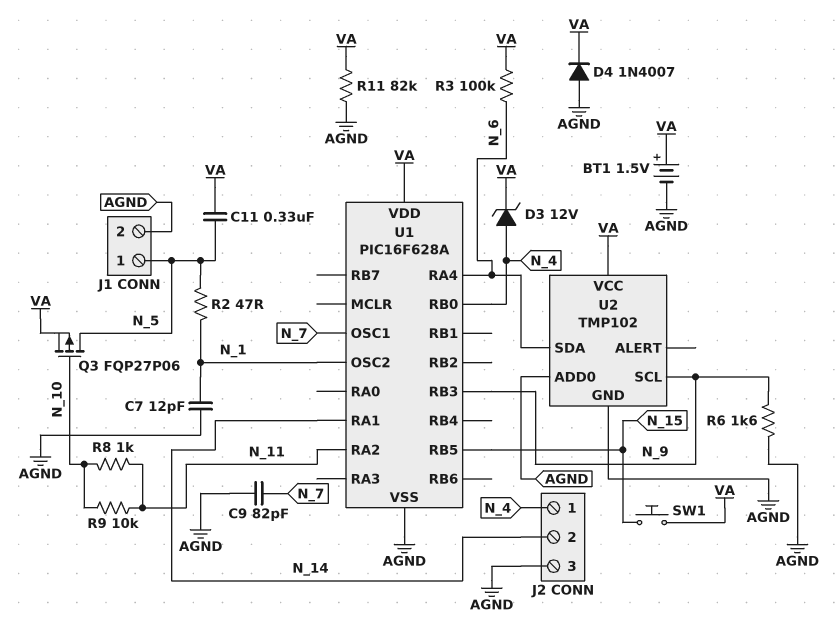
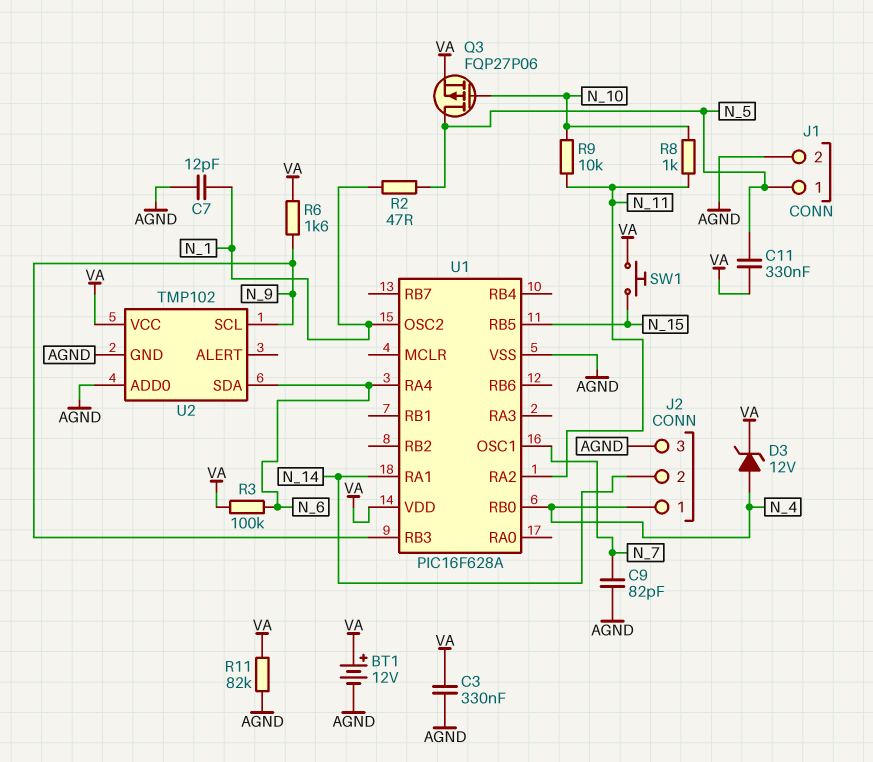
BT1: 1.5V (plus VA, minus AGND) -> 12V (plus VA, minus AGND)
C3: none -> 330nF (AGND, VA)
D4: diode 1N4007 (A AGND, K VA) -> none
R6: 1.6k (AGND, N_9) -> 1.6k (N_9, VA)

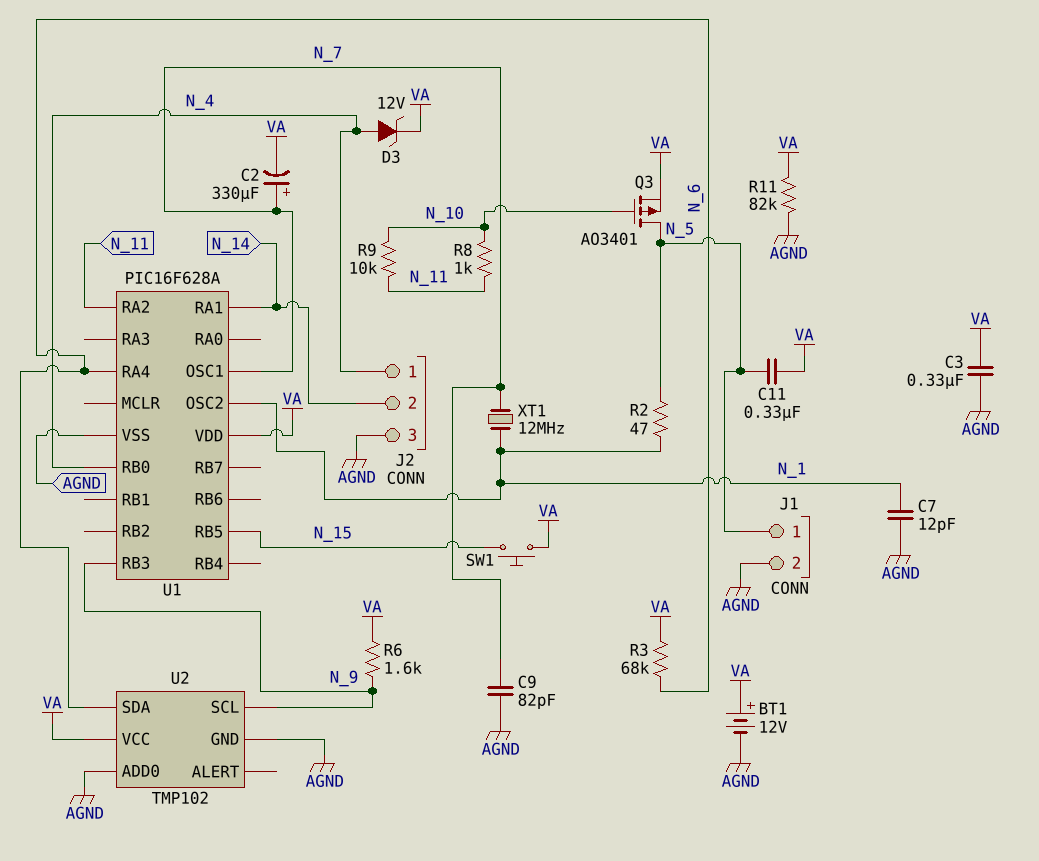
C2: none -> 330uF (plus N_7, minus VA)
Q3: PMOS FQP27P06 (G N_10, D N_5, S VA) -> PMOS AO3401 (G N_10, D N_5, S VA)
R3: 100k (N_6, VA) -> 68k (N_6, VA)
XT1: none -> 12MHz (N_1, N_7)

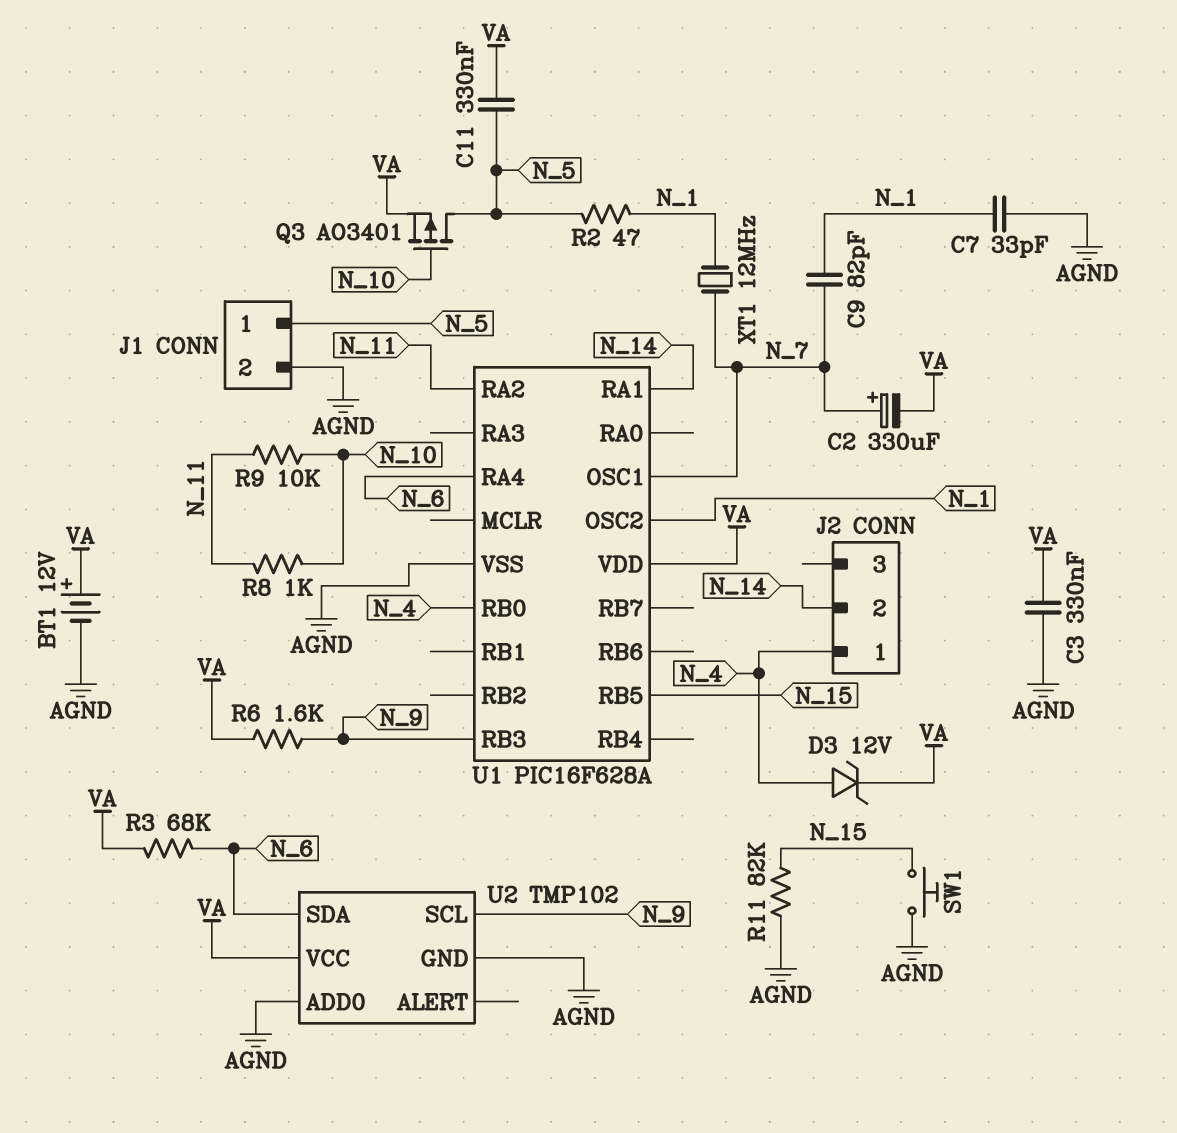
C7: 12pF (AGND, N_1) -> 33pF (AGND, N_1)
C9: 82pF (AGND, N_7) -> 82pF (N_1, N_7)
J2 pin 3: AGND -> none
R11: 82k (AGND, VA) -> 82k (AGND, N_15)
SW1: button (N_15, VA) -> button (AGND, N_15)

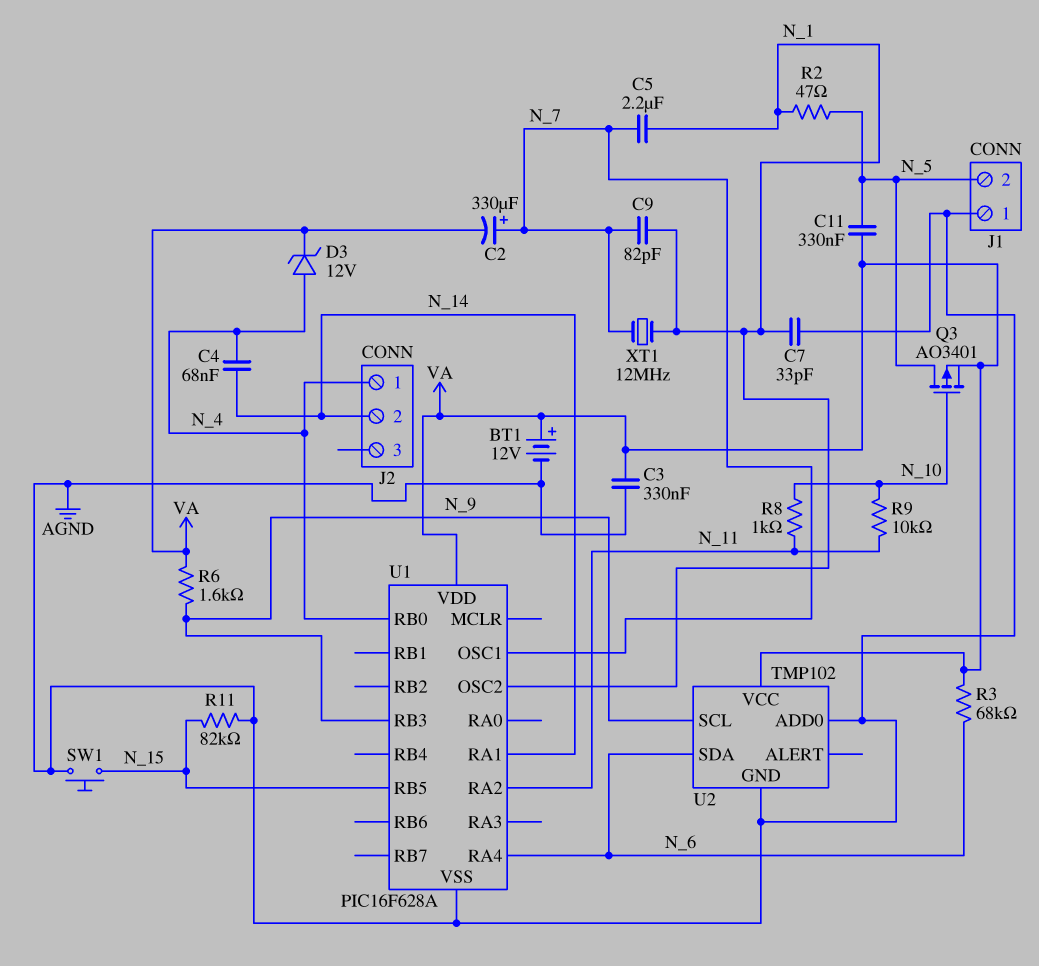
C4: none -> 68nF (N_4, N_14)
C5: none -> 2.2uF (N_1, N_7)
J1 pin 1: N_5 -> AGND
J1 pin 2: AGND -> N_5

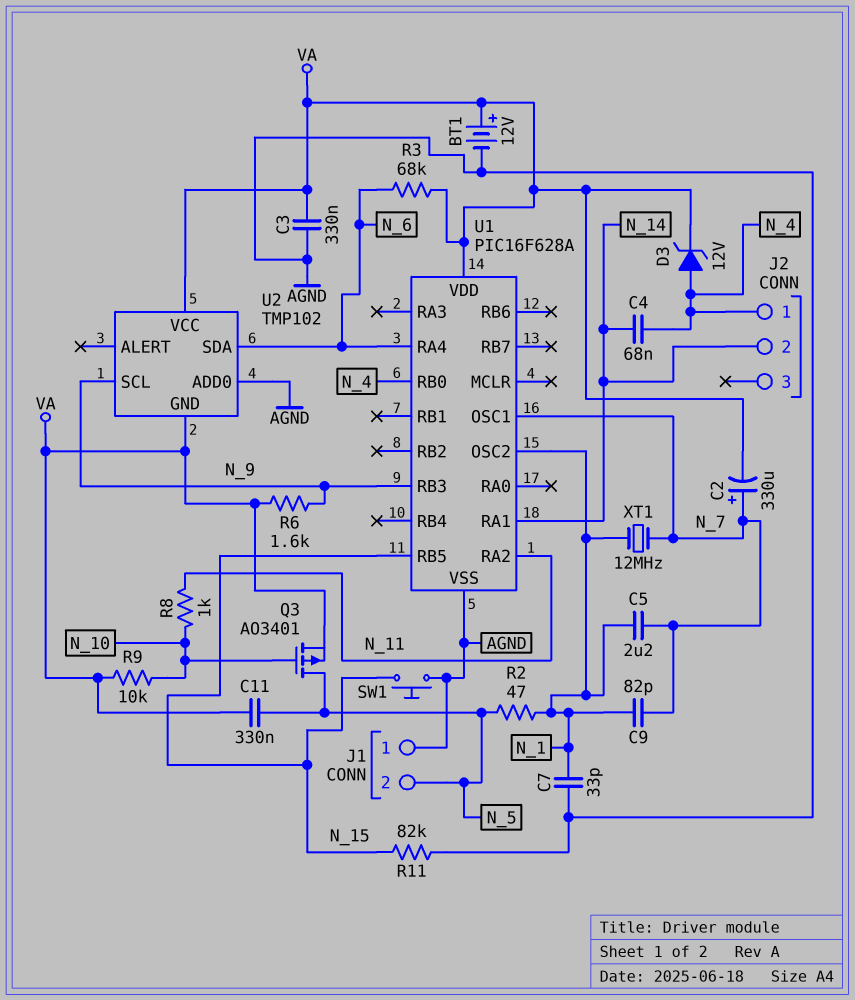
R9: 10k (N_10, N_11) -> 10k (N_10, VA)
U2 pin GND: AGND -> VA

